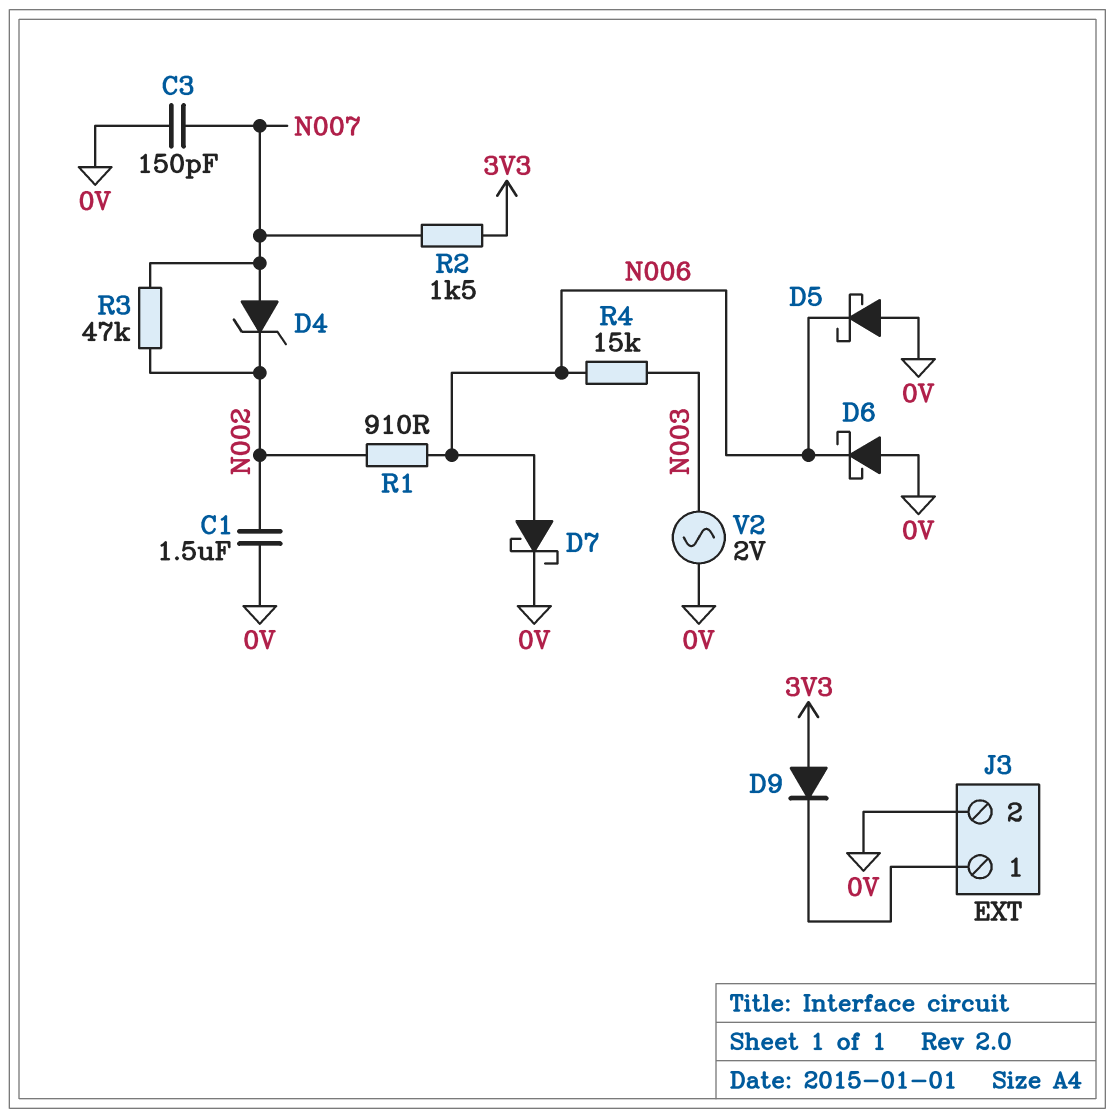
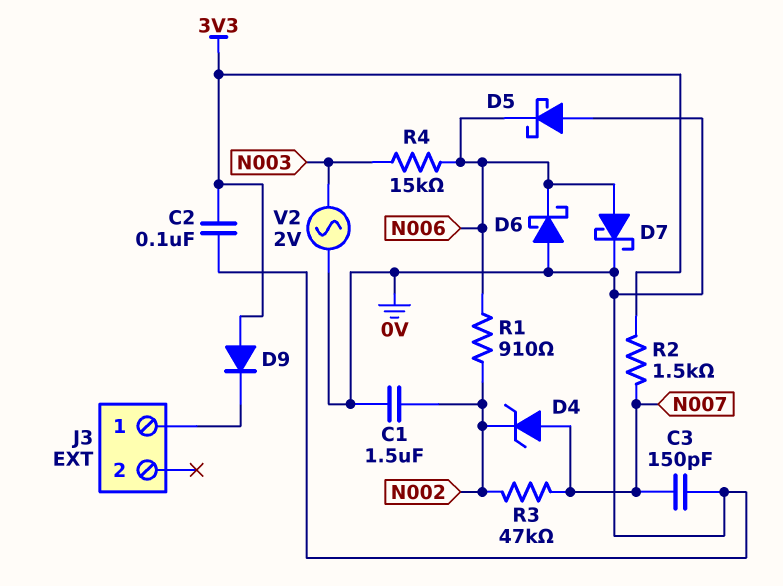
C2: none -> 100nF (0V, 3V3)
J3 pin 2: 0V -> none

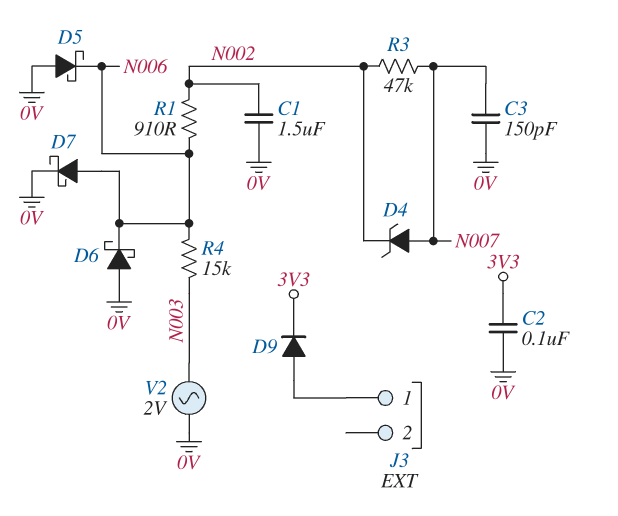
D9: diode (A 3V3, K J3/1) -> diode (A J3/1, K 3V3)
R2: 1.5k (3V3, N007) -> none

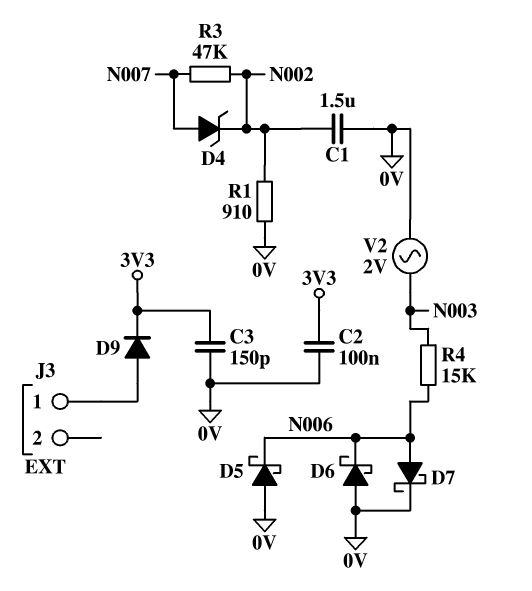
C3: 150pF (0V, N007) -> 150pF (0V, 3V3)
R1: 910 (N002, N006) -> 910 (0V, N002)

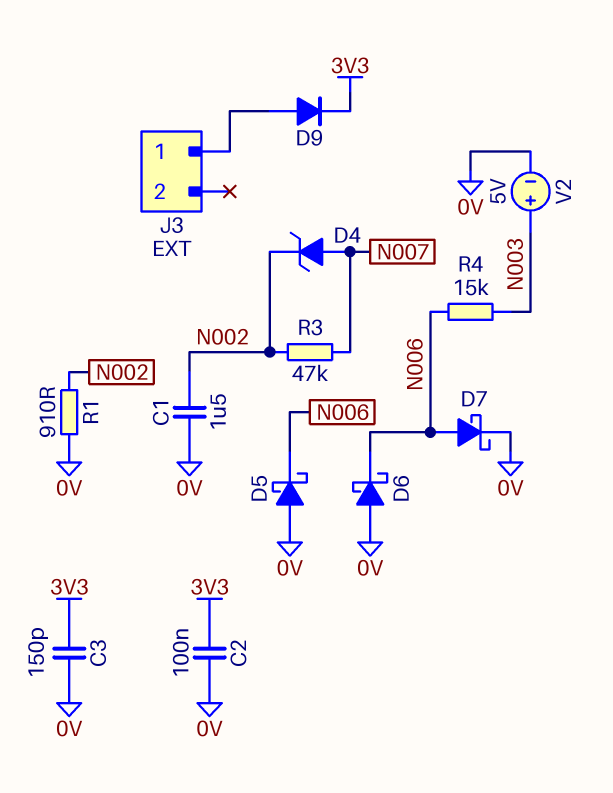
V2: AC 2V (0V, N003) -> 5V (plus N003, minus 0V)

